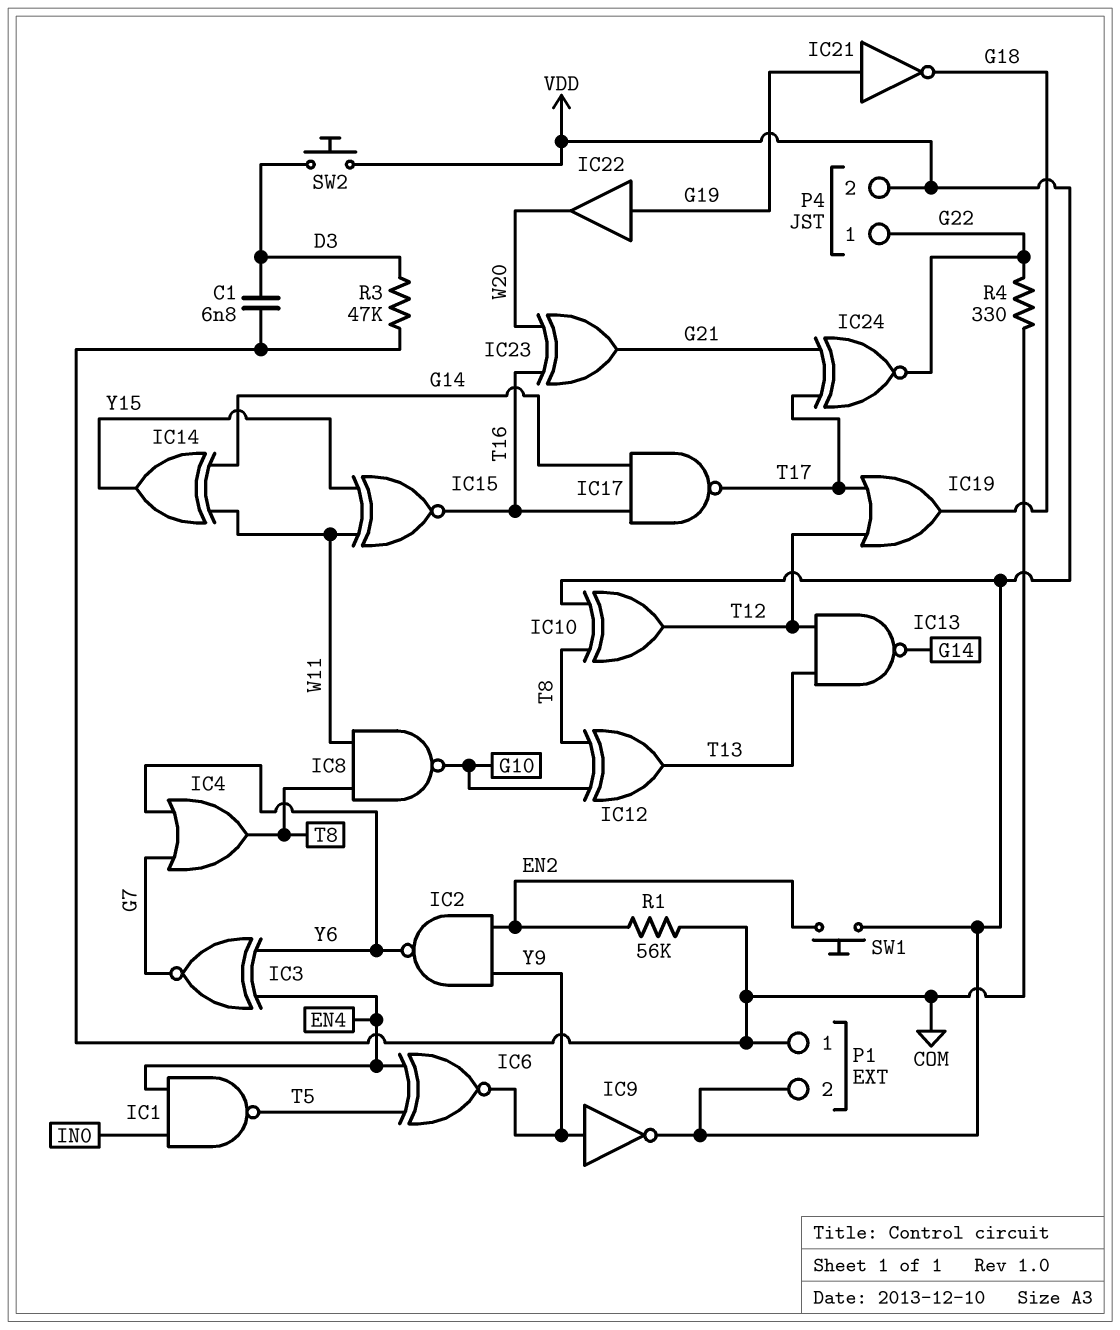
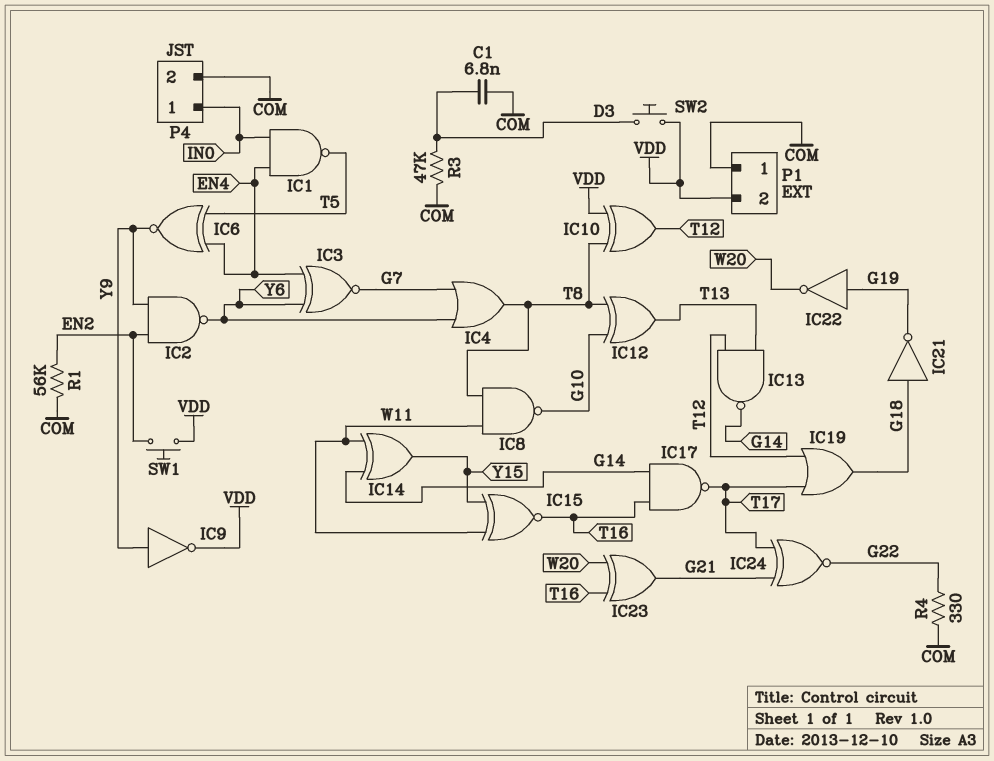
IC21: NOT (in G19, out G18) -> NOT (in G18, out G19)
IC22: buffer (in G19, out W20) -> NOT (in G19, out W20)
P4 pin 1: G22 -> IN0
P4 pin 2: VDD -> COM

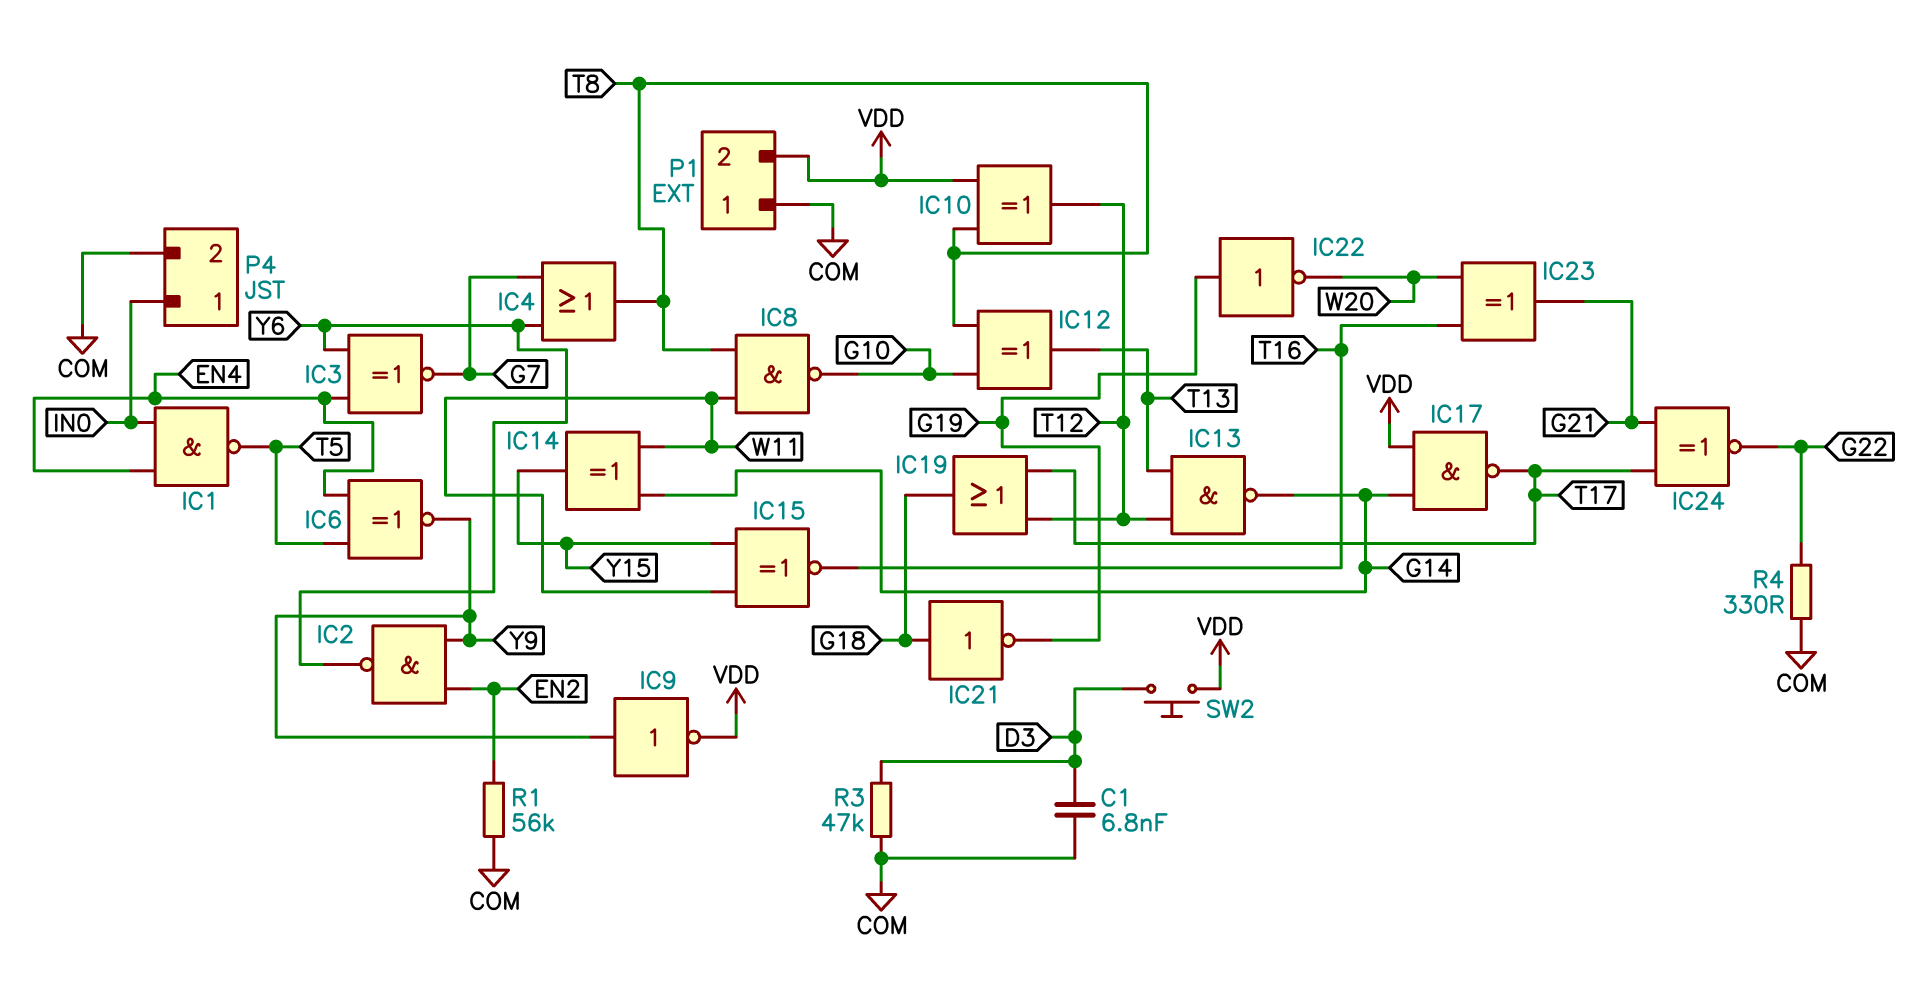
IC17: NAND (in G14, in T16, out T17) -> NAND (in G14, in VDD, out T17)
SW1: button (EN2, VDD) -> none

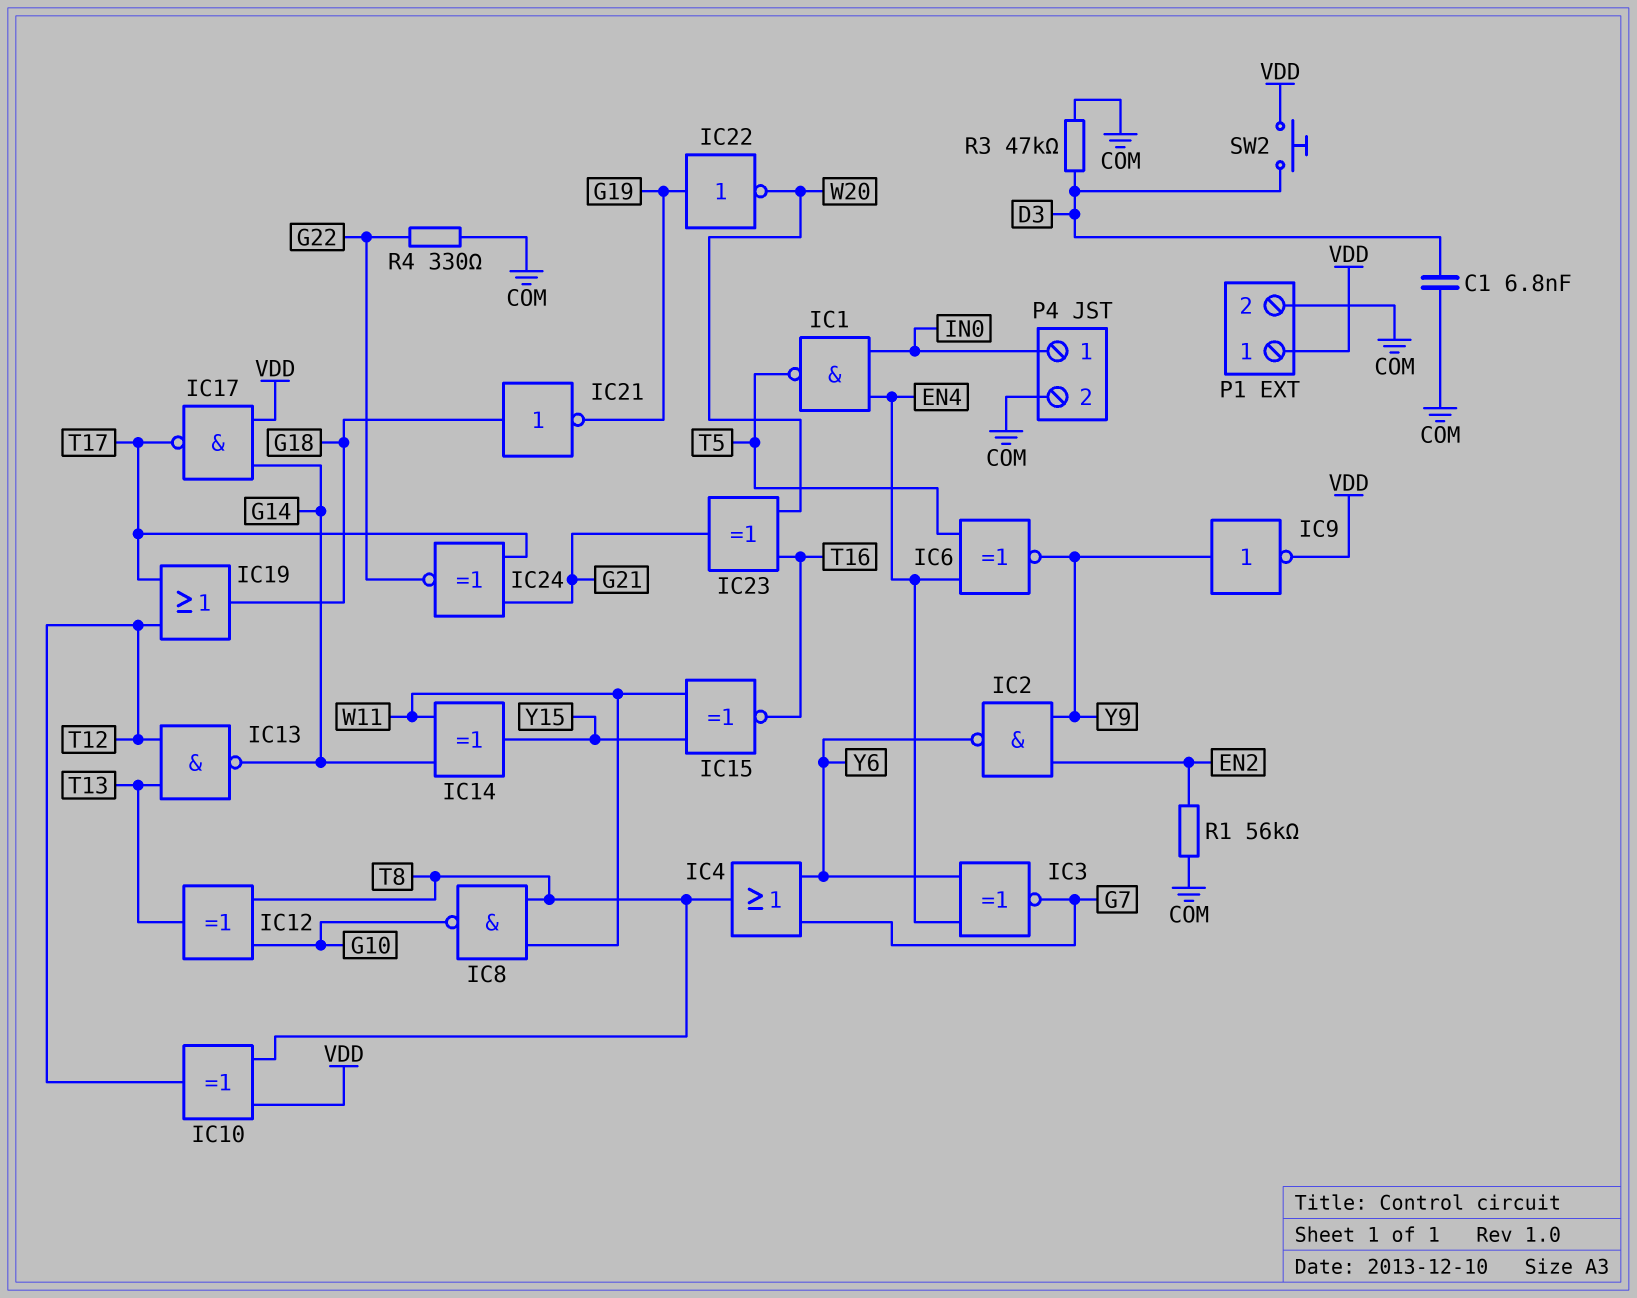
P1 pin 1: COM -> VDD
P1 pin 2: VDD -> COM

